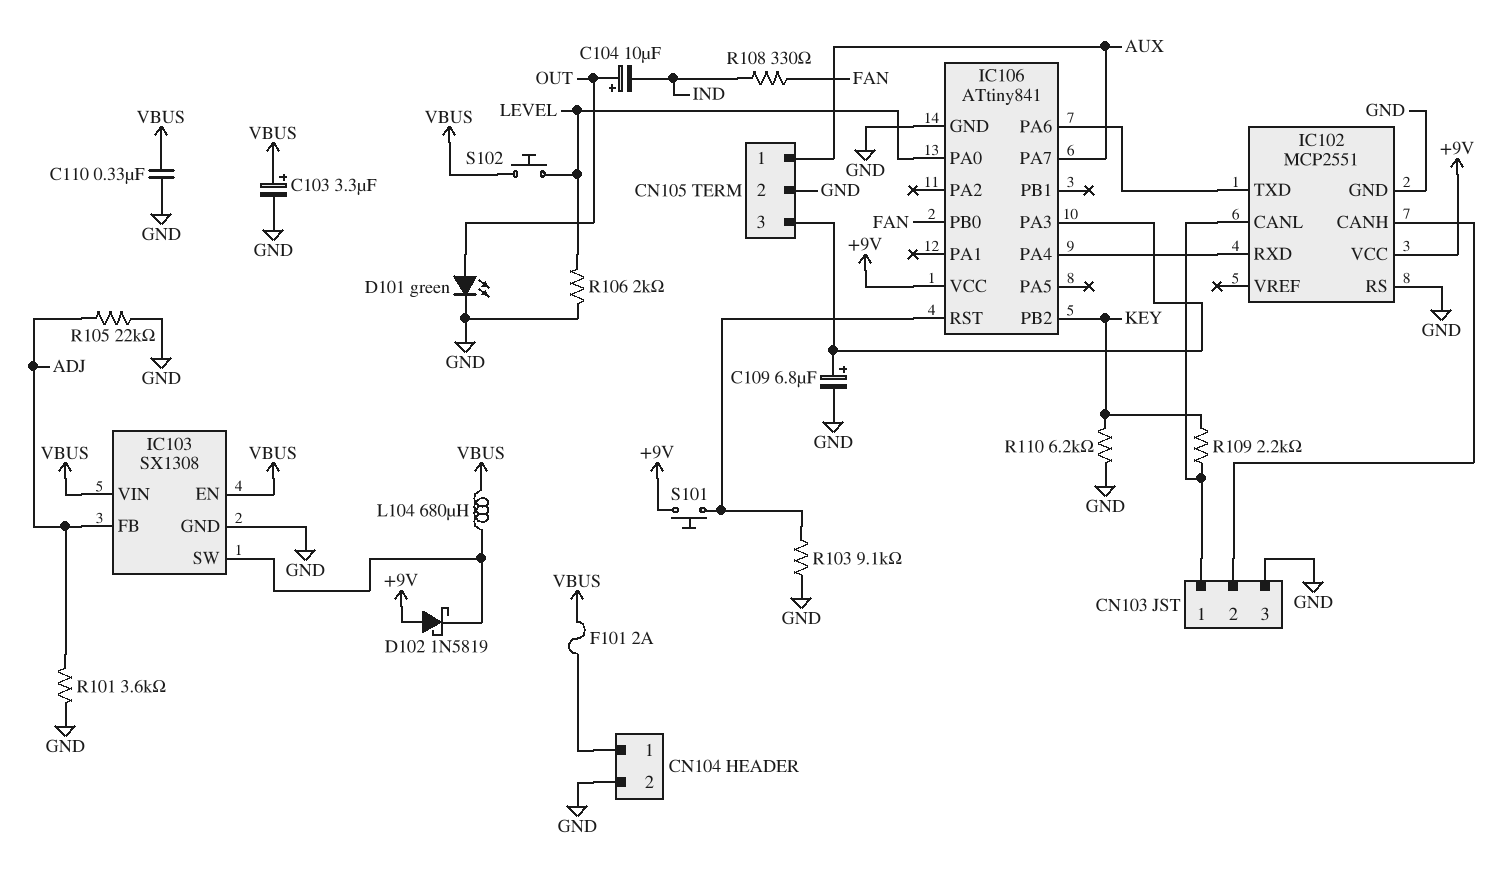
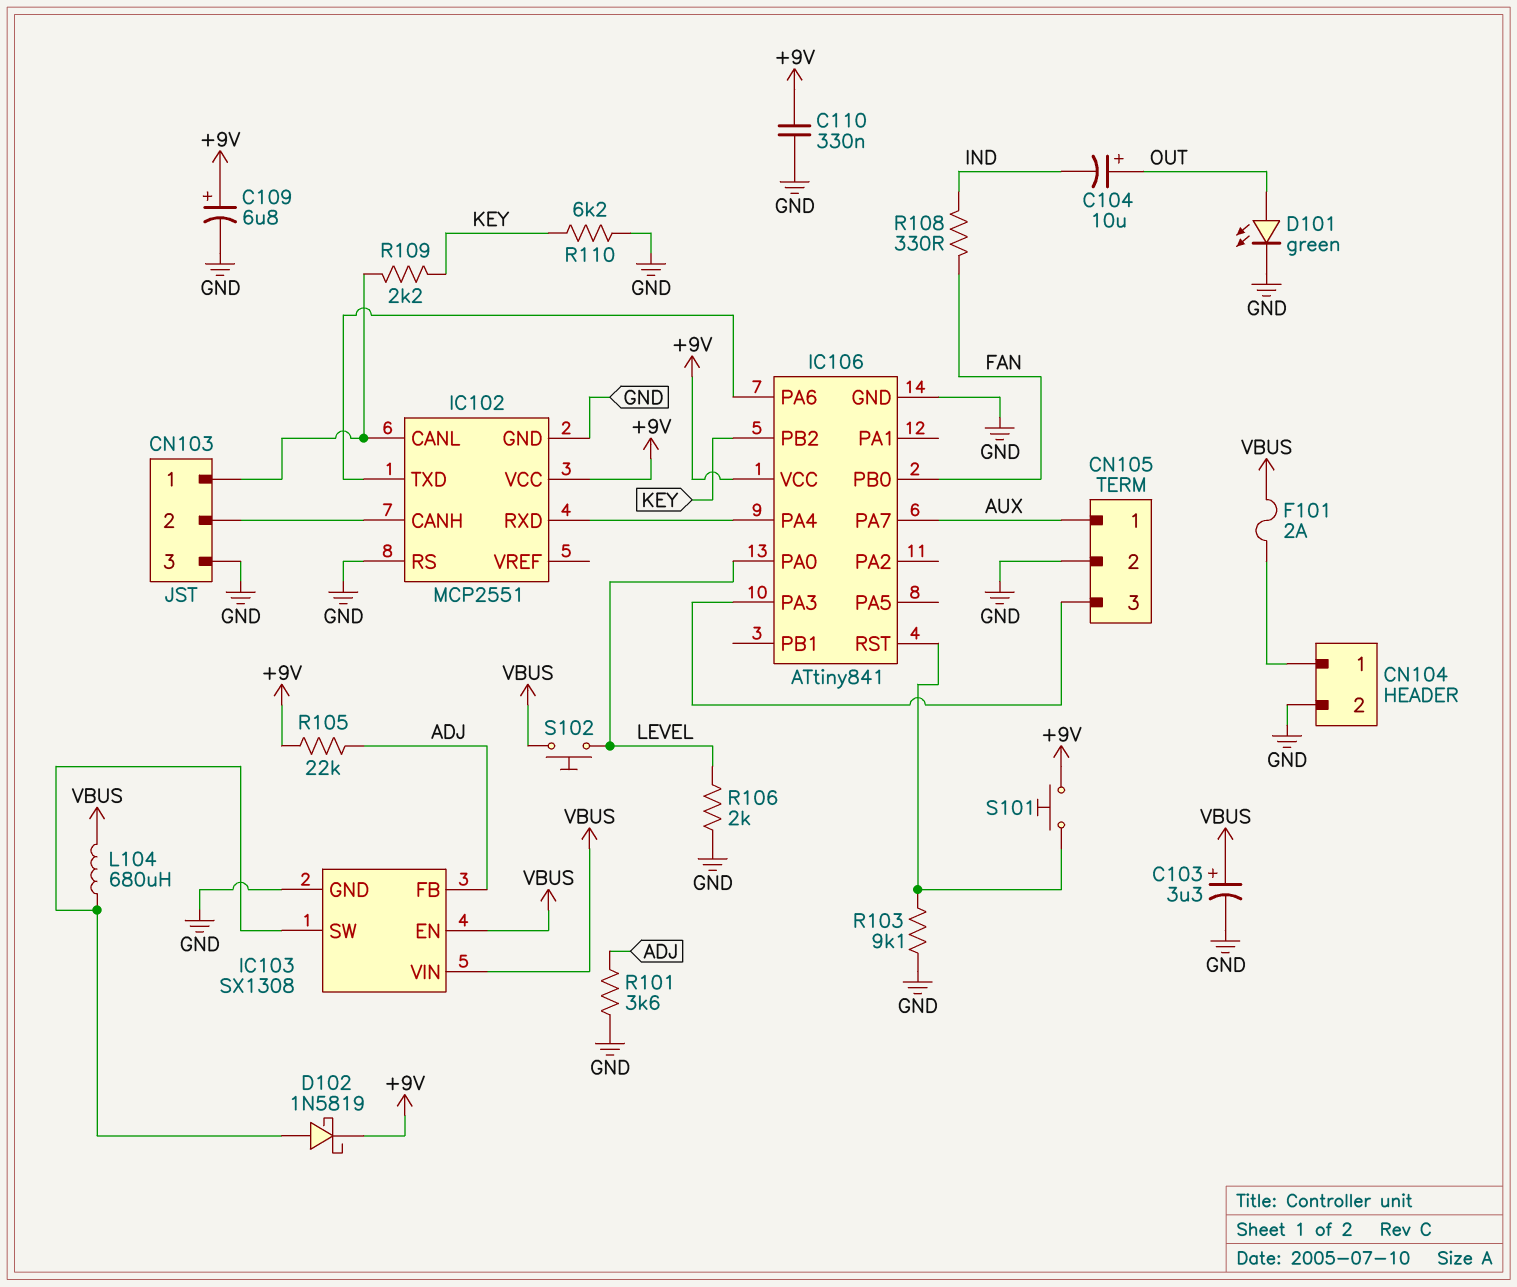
C109: 6.8uF (plus CN105/3, minus GND) -> 6.8uF (plus +9V, minus GND)
C110: 330nF (GND, VBUS) -> 330nF (+9V, GND)
D102: schottky 1N5819 (A +9V, K IC103/SW) -> schottky 1N5819 (A IC103/SW, K +9V)
R105: 22k (ADJ, GND) -> 22k (+9V, ADJ)

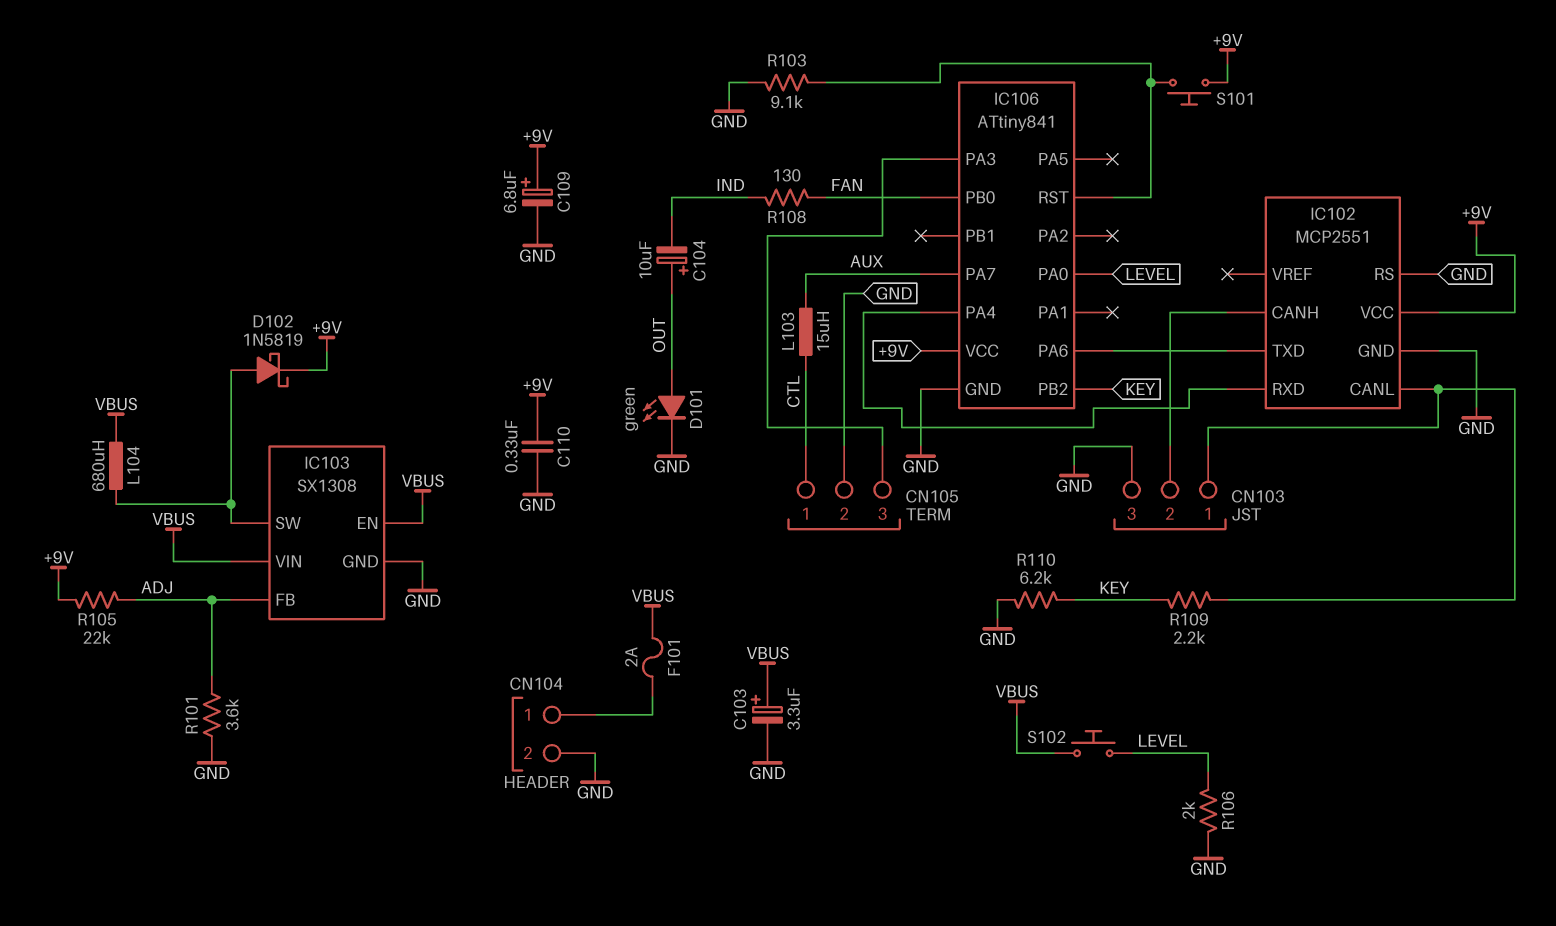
CN105 pin 1: AUX -> CTL
L103: none -> 15uH (AUX, CTL)
R108: 330 (FAN, IND) -> 130 (FAN, IND)

